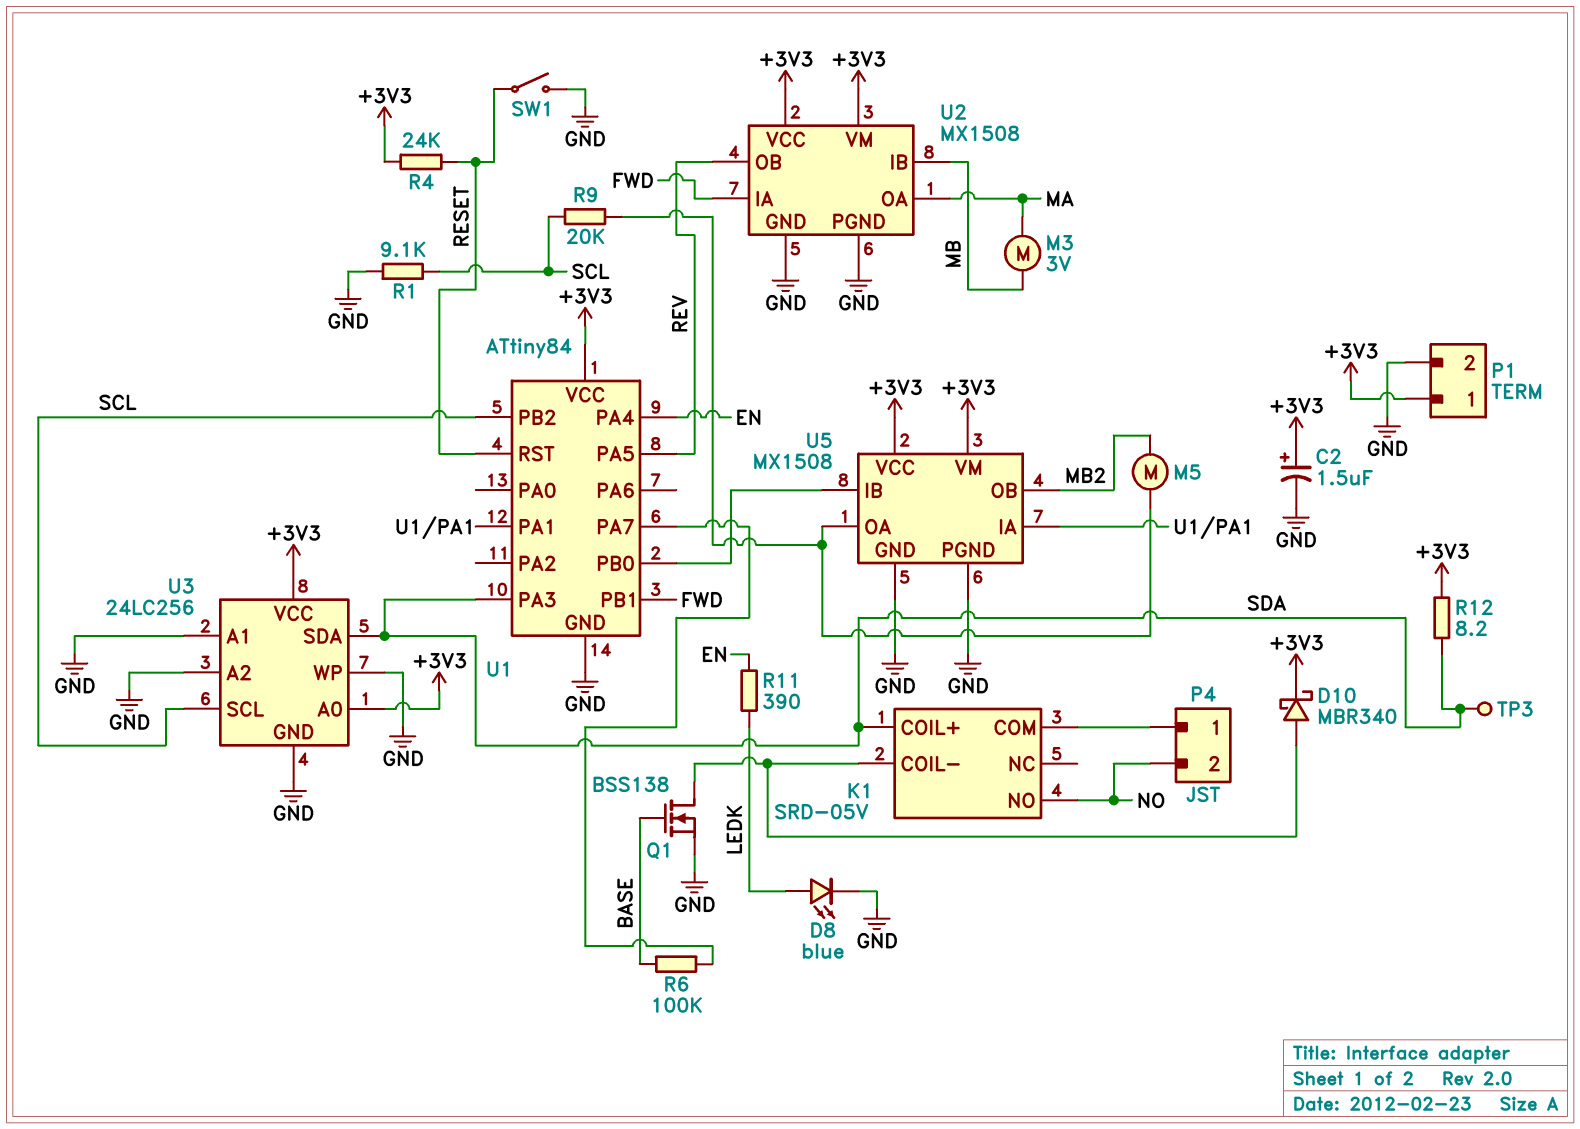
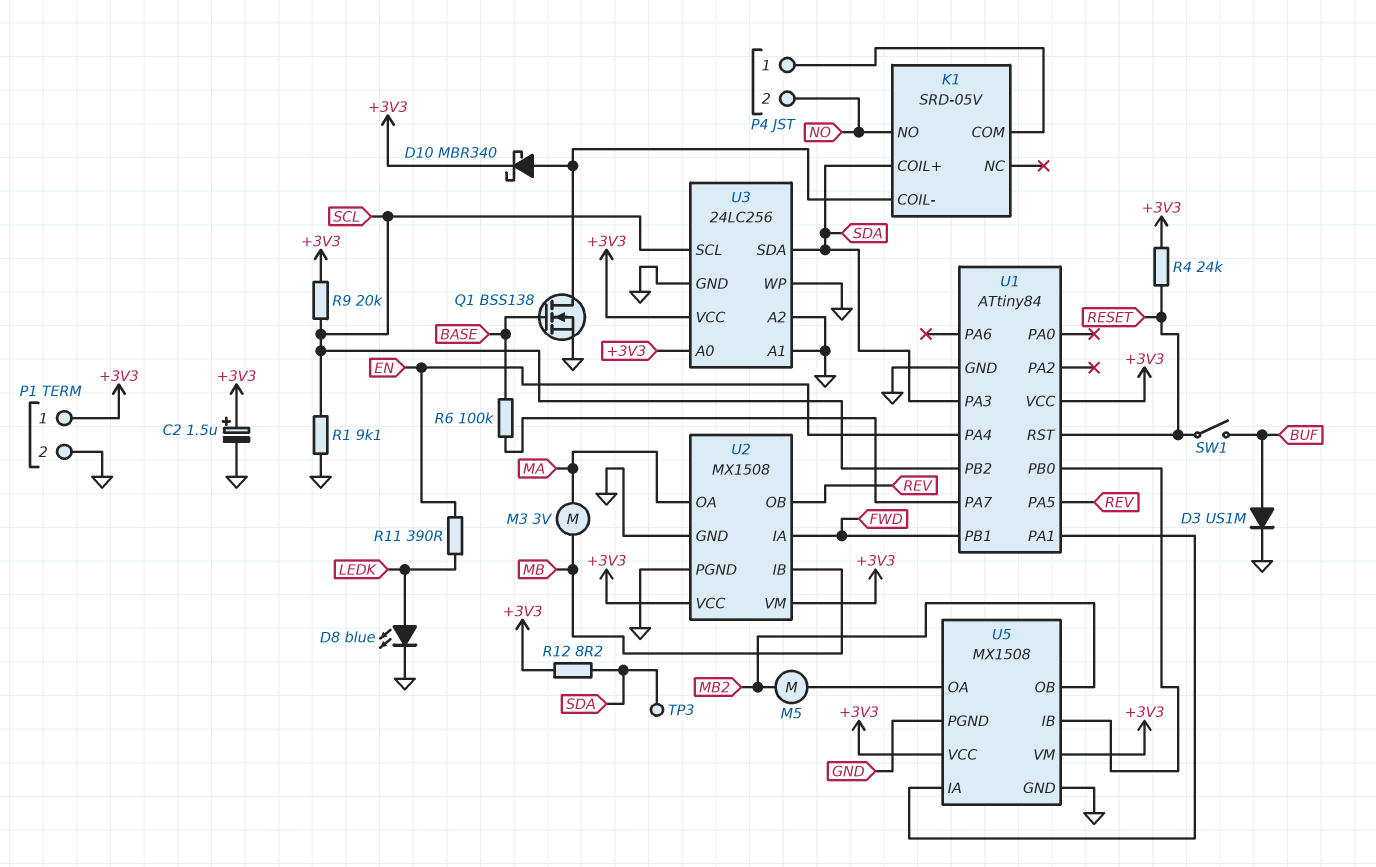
D3: none -> diode US1M (A BUF, K GND)
R9: 20k (SCL, U5/OA) -> 20k (+3V3, SCL)
SW1: switch (GND, RESET) -> switch (BUF, RESET)

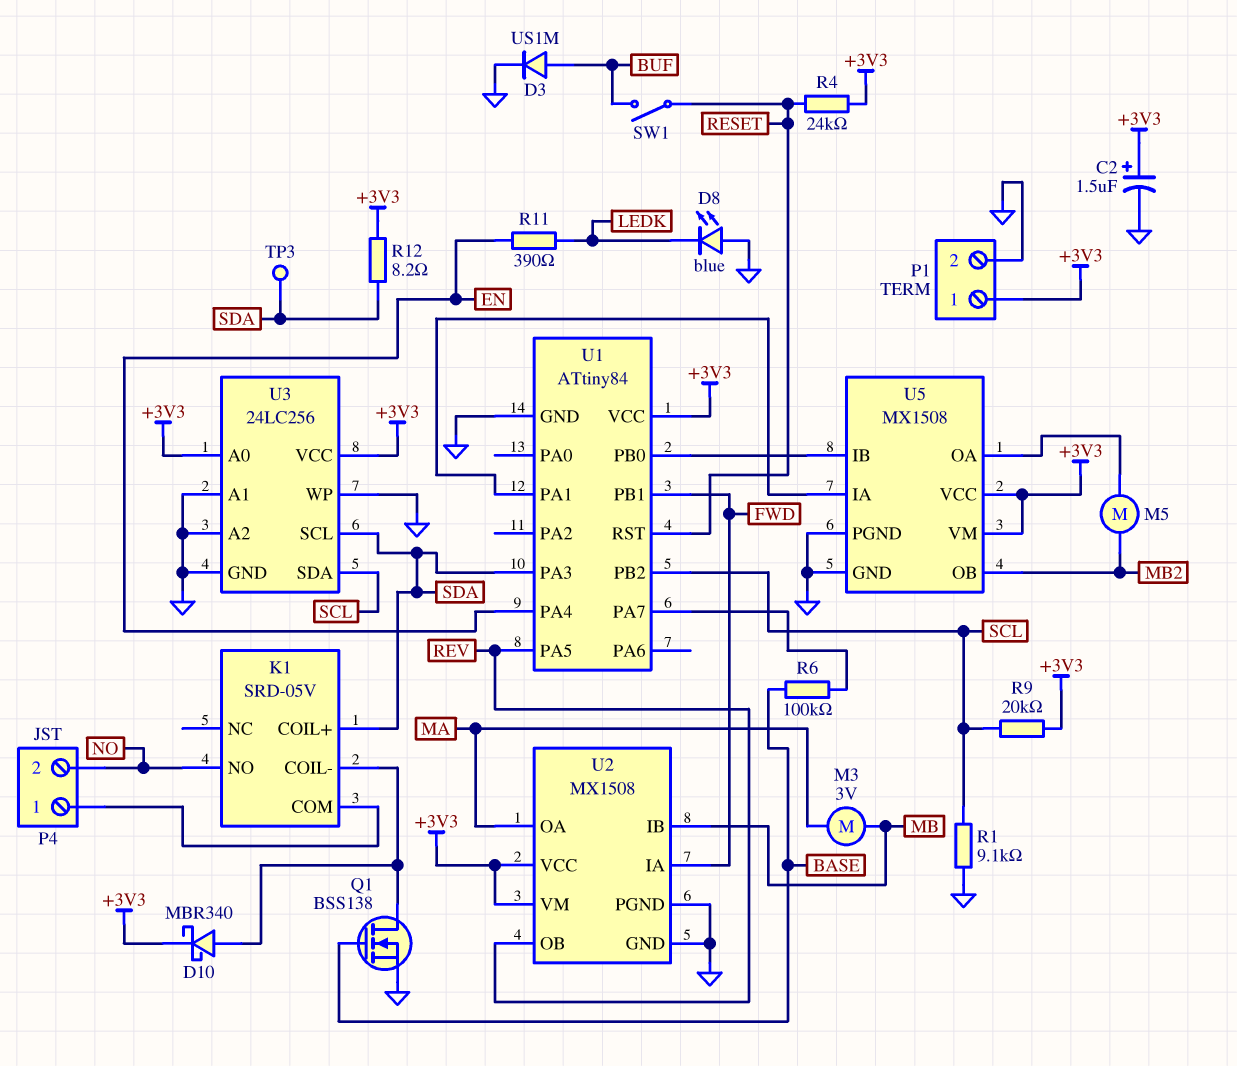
D8: LED blue (A LEDK, K GND) -> LED blue (A GND, K LEDK)
U3 pin SCL: SCL -> SDA
U3 pin SDA: SDA -> SCL

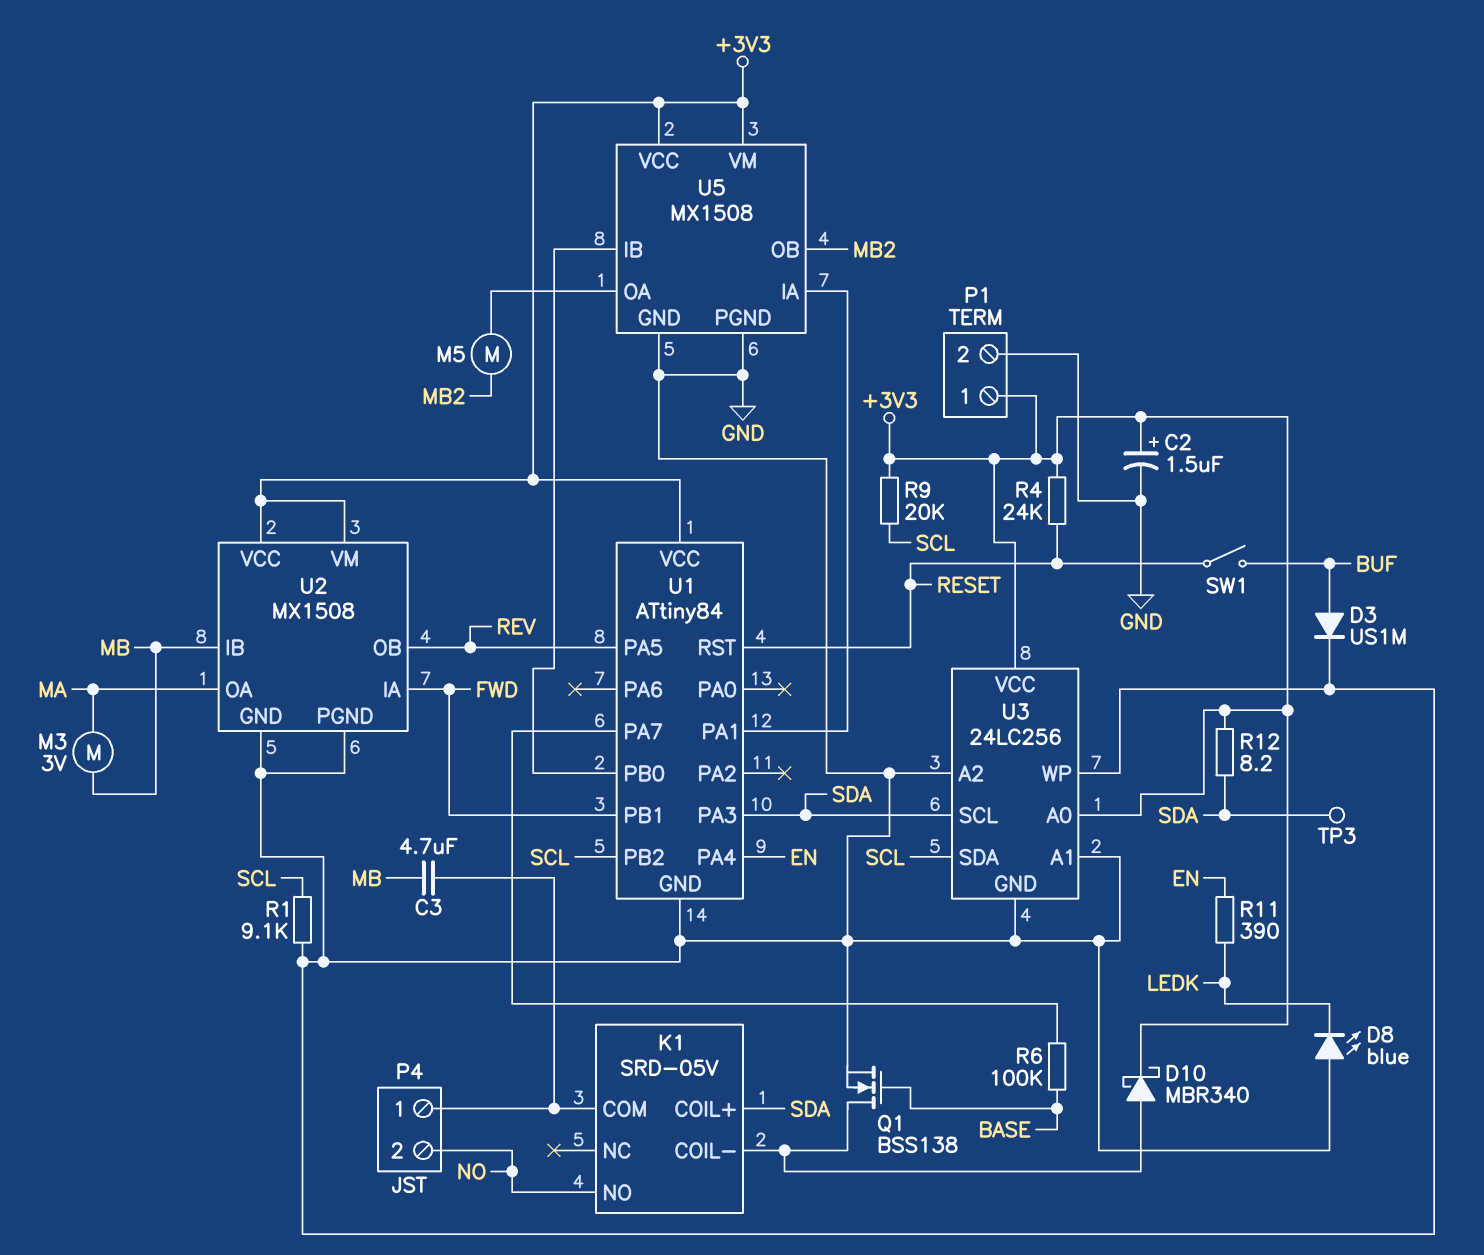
C3: none -> 4.7uF (K1/COM, MB)

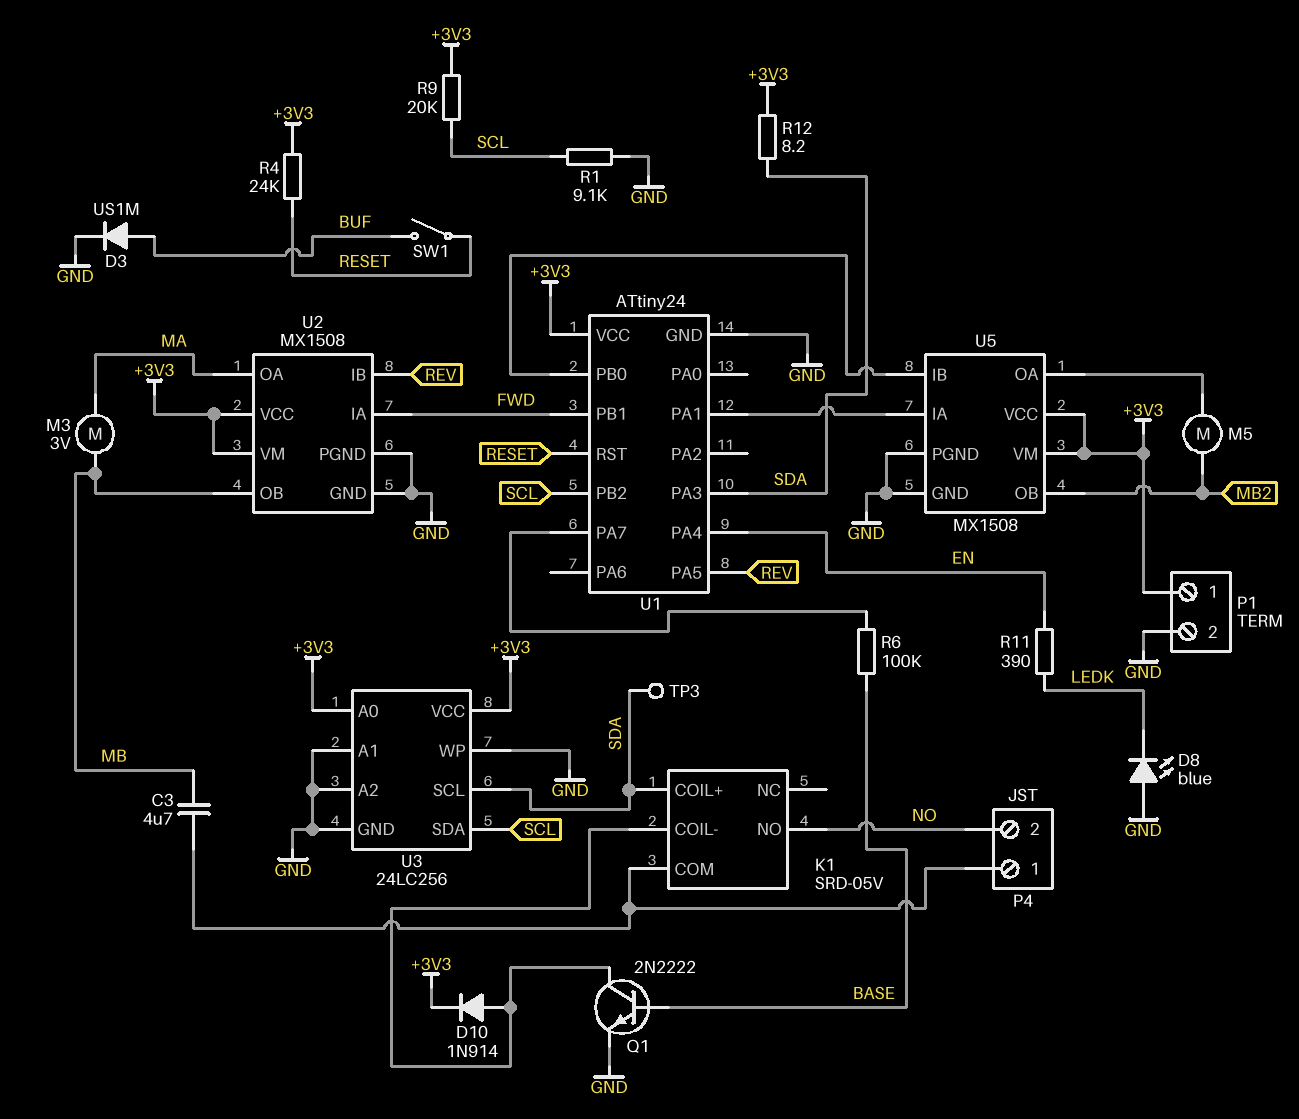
C2: 1.5uF (plus +3V3, minus GND) -> none
D10: schottky MBR340 (A K1/COIL-, K +3V3) -> diode 1N914 (A K1/COIL-, K +3V3)
Q1: NMOS BSS138 (G BASE, D K1/COIL-, S GND) -> NPN 2N2222 (B BASE, C K1/COIL-, E GND)
U1: ATtiny84 -> ATtiny24
U2 pin IB: MB -> REV
U2 pin OB: REV -> MB

